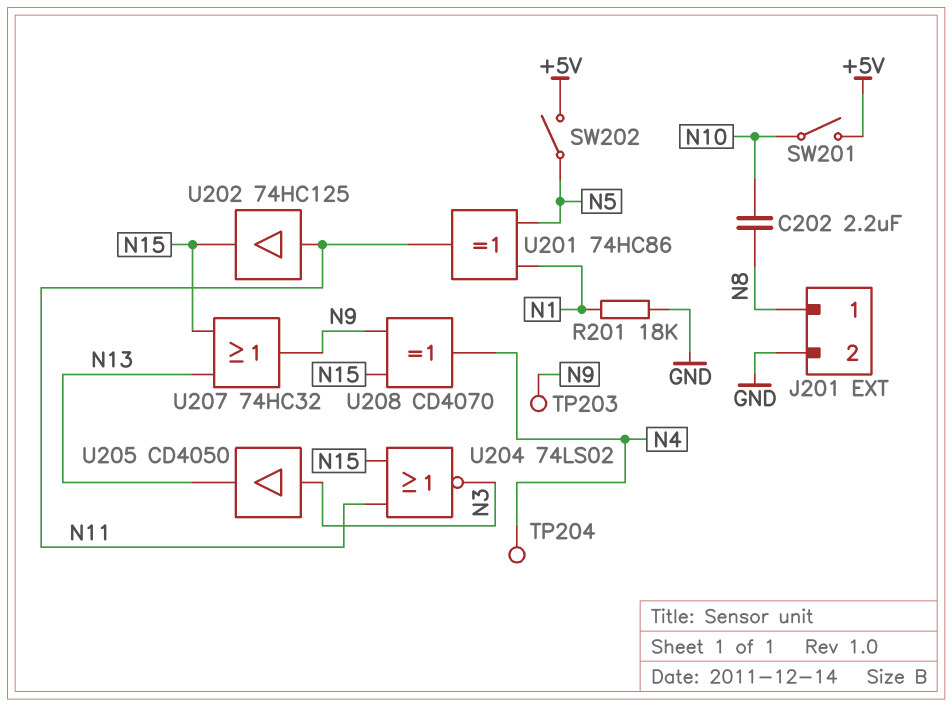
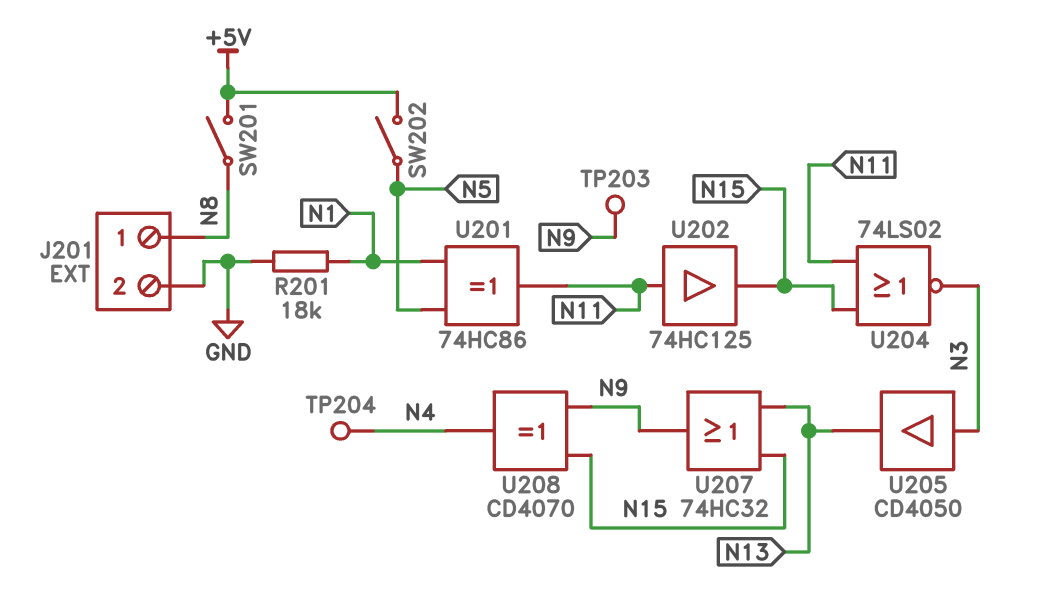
C202: 2.2uF (N8, N10) -> none
SW201: switch (+5V, N10) -> switch (+5V, N8)

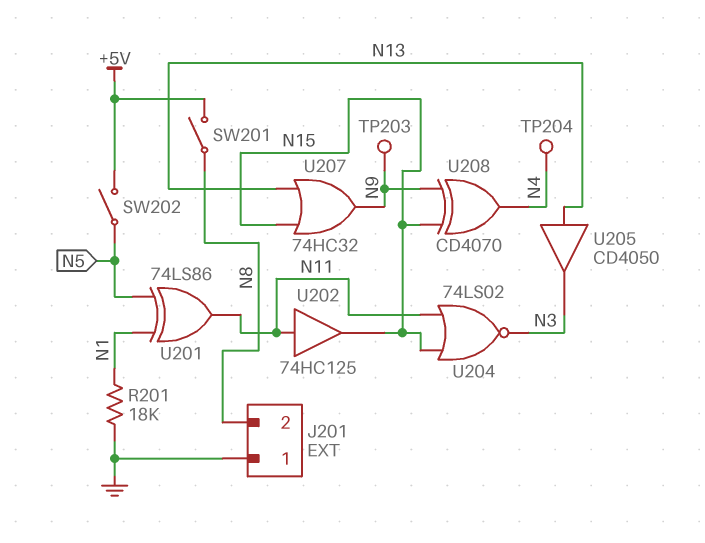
J201 pin 1: N8 -> GND
J201 pin 2: GND -> N8
U201: XOR 74HC86 (in N1, in N5, out N11) -> XOR 74LS86 (in N1, in N5, out N11)
U205: buffer CD4050 (in N3, out N13) -> buffer CD4050 (in N13, out N3)

